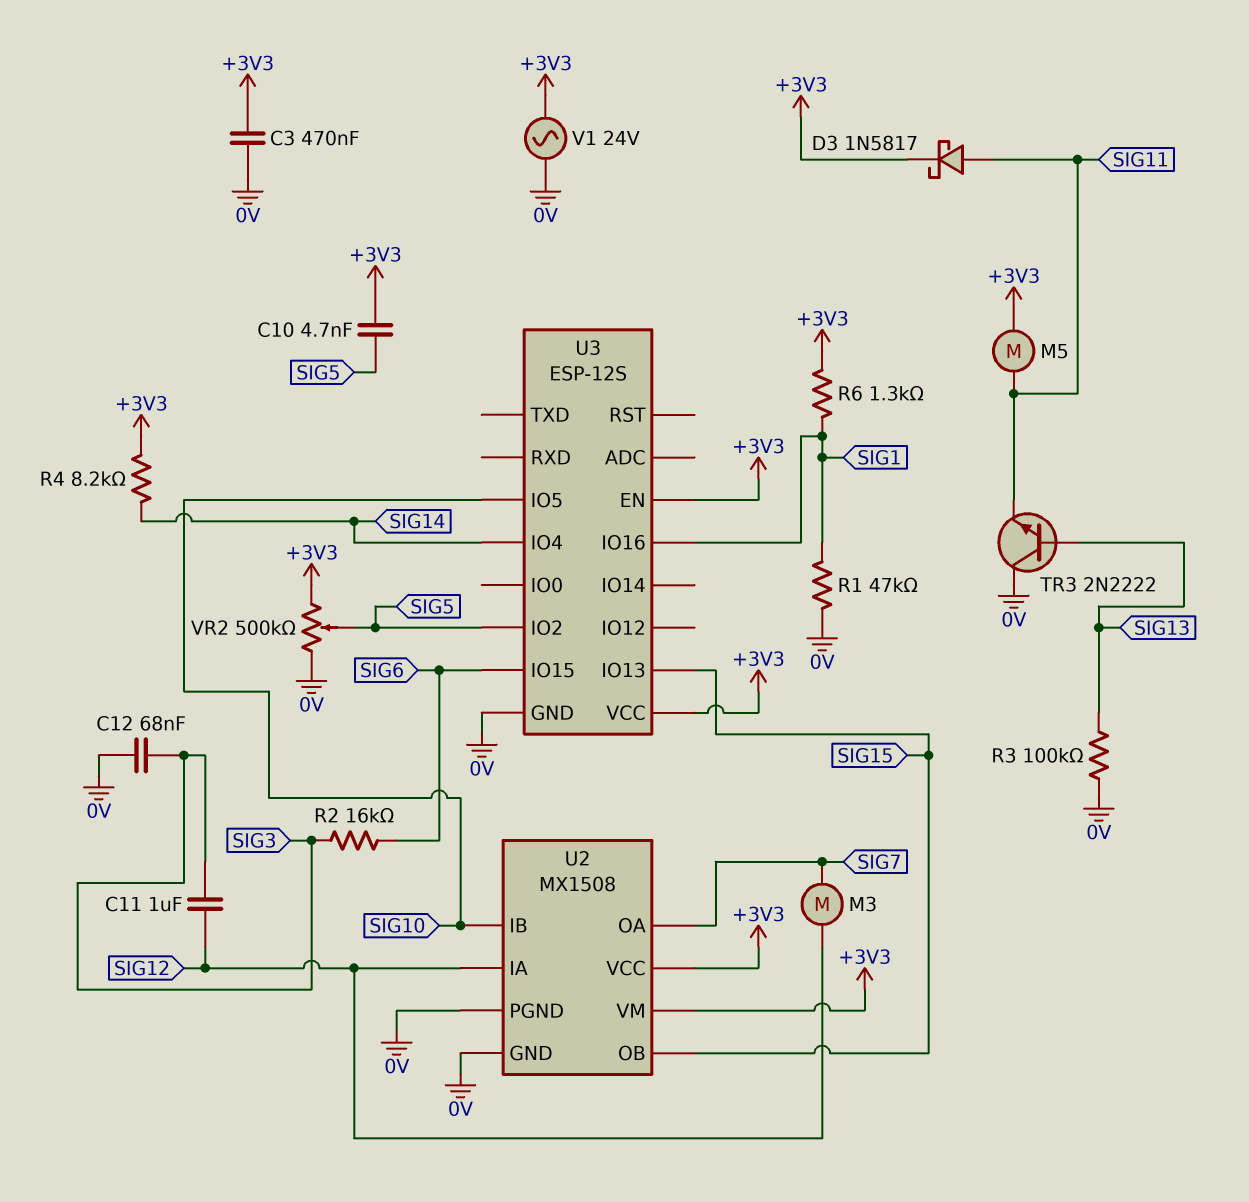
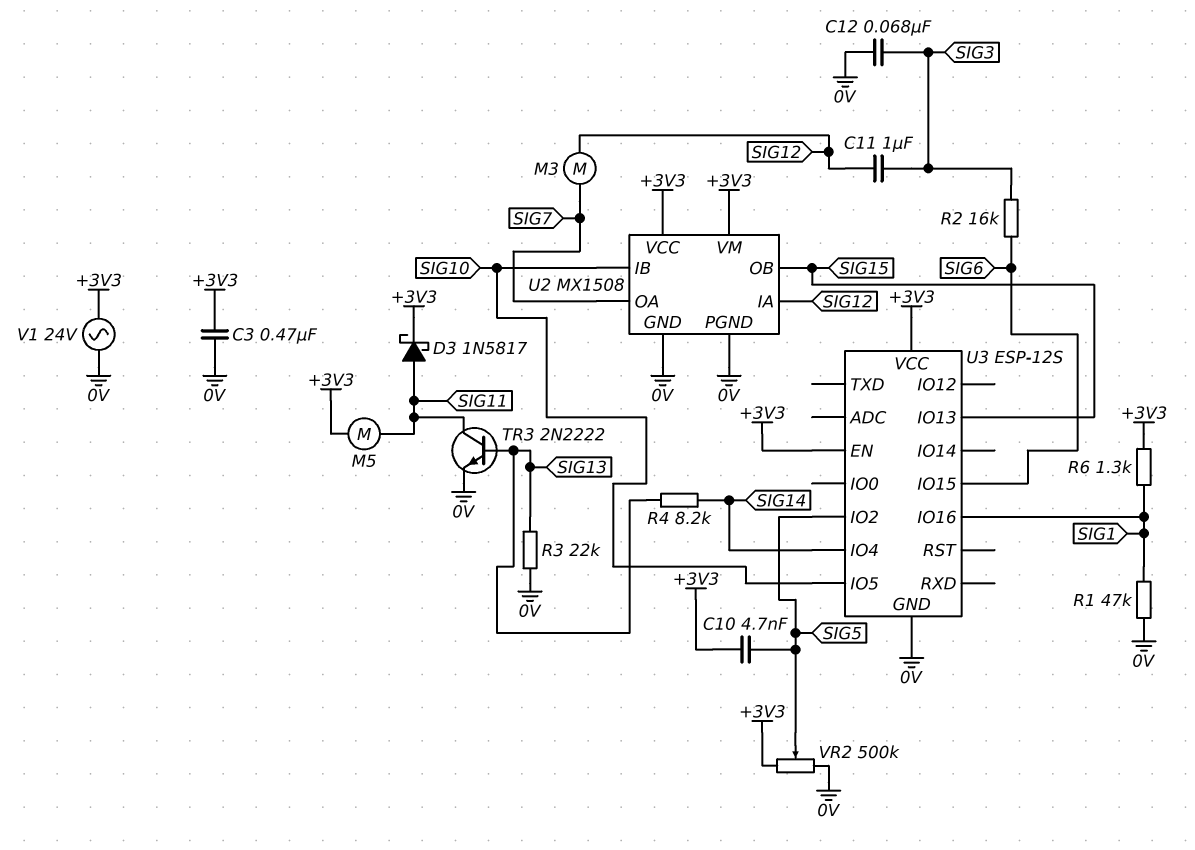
R3: 100k (0V, SIG13) -> 22k (0V, SIG13)
R4: 8.2k (+3V3, SIG14) -> 8.2k (SIG13, SIG14)
TR3: NPN 2N2222 (B SIG13, C 0V, E SIG11) -> NPN 2N2222 (B SIG13, C SIG11, E 0V)

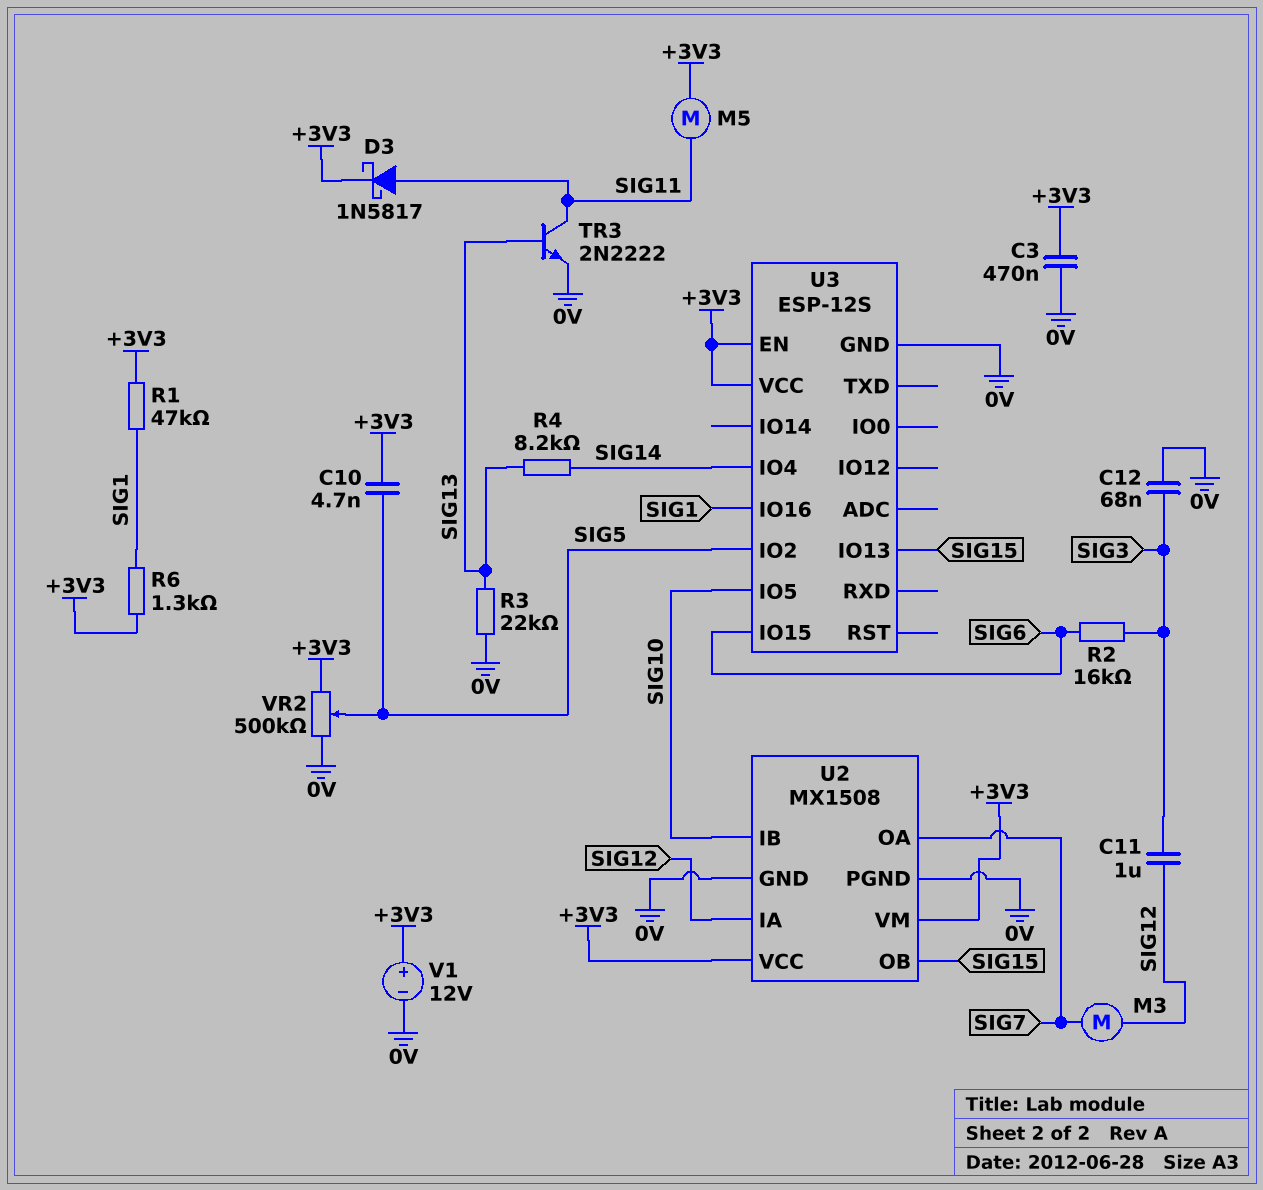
R1: 47k (0V, SIG1) -> 47k (+3V3, SIG1)
V1: AC 24V (+3V3, 0V) -> 12V (plus +3V3, minus 0V)

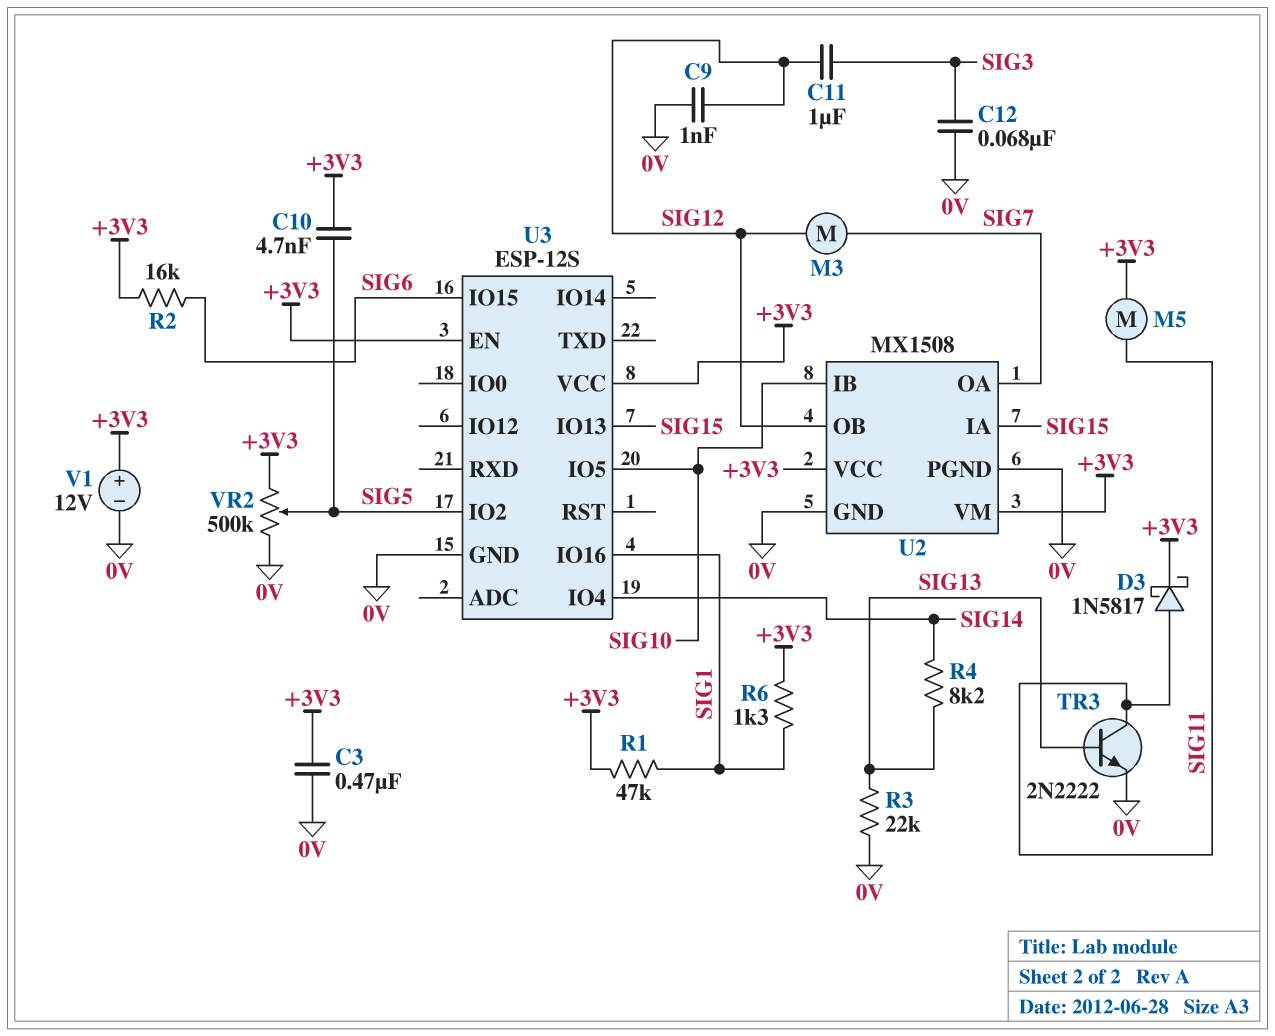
C9: none -> 1nF (0V, SIG12)
R2: 16k (SIG3, SIG6) -> 16k (+3V3, SIG6)
U2 pin IA: SIG12 -> SIG15
U2 pin OB: SIG15 -> SIG12

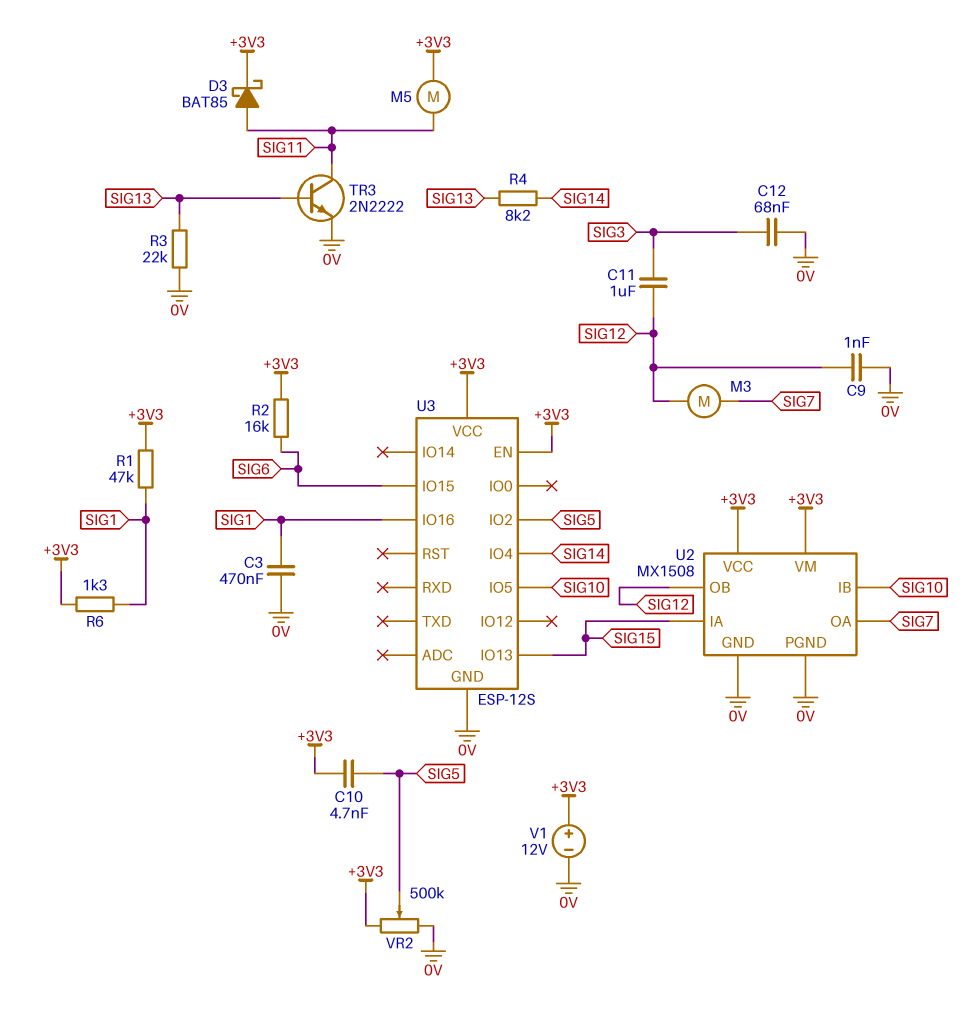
C3: 470nF (+3V3, 0V) -> 470nF (0V, SIG1)
D3: schottky 1N5817 (A SIG11, K +3V3) -> schottky BAT85 (A SIG11, K +3V3)

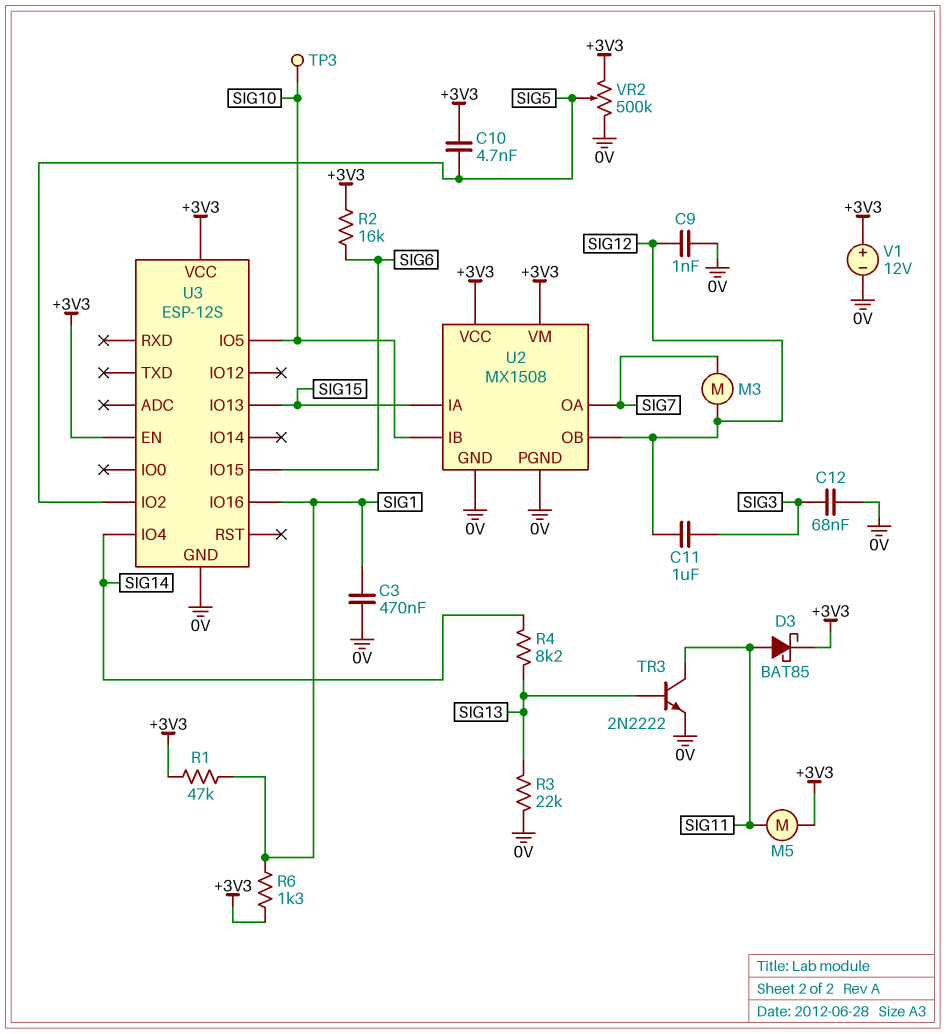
TP3: none -> test point (SIG10)

